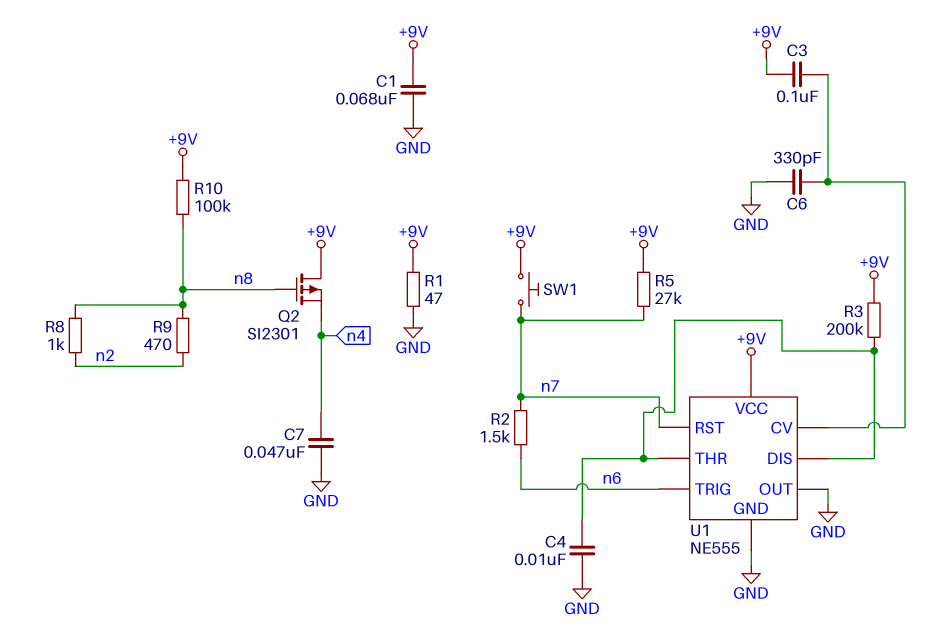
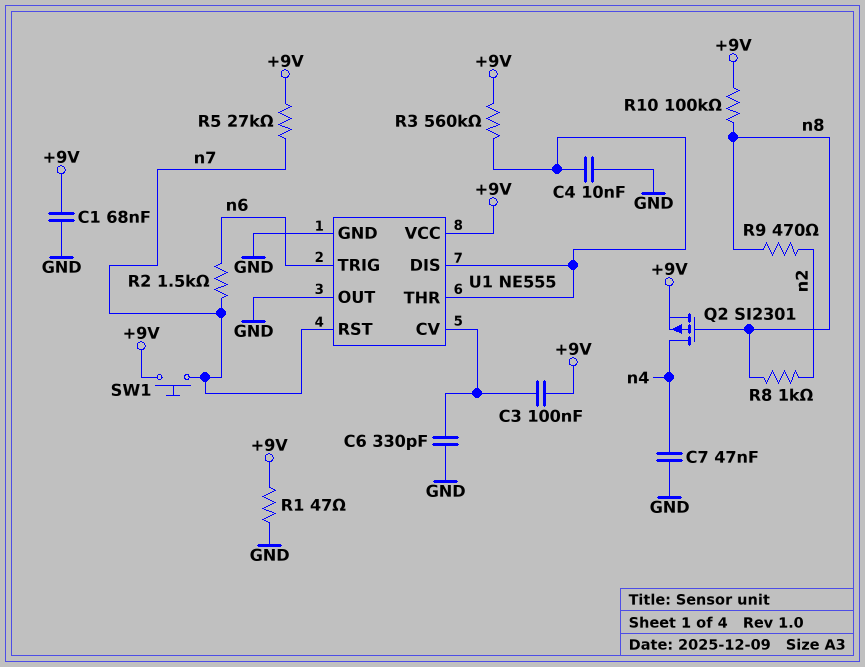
Q2: PMOS SI2301 (G n8, D +9V, S n4) -> PMOS SI2301 (G n8, D n4, S +9V)
R3: 200k (+9V, U1/DIS) -> 560k (+9V, U1/DIS)

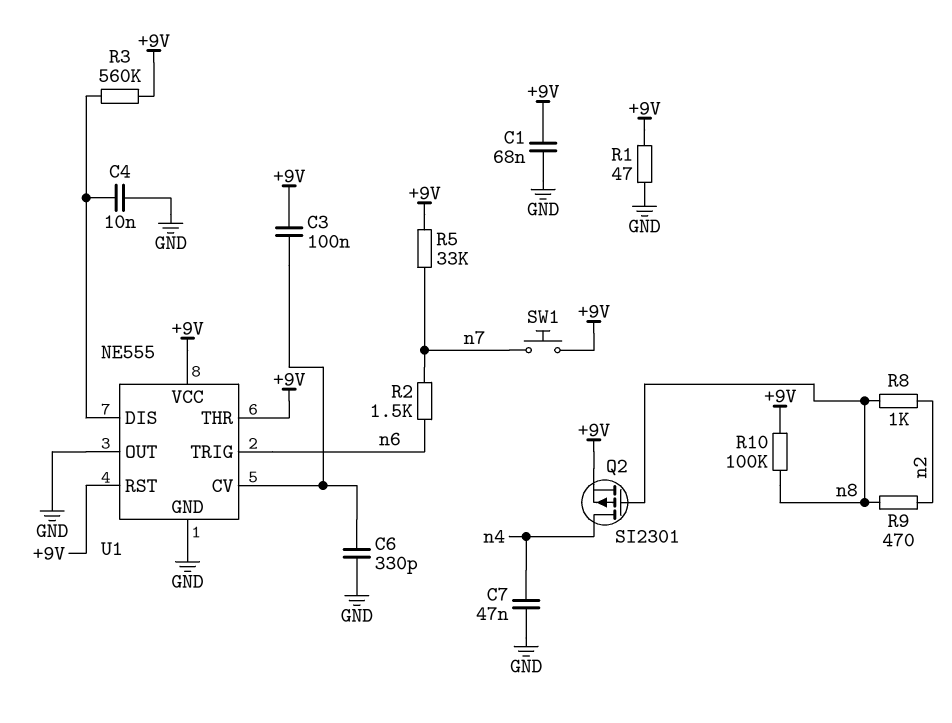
R5: 27k (+9V, n7) -> 33k (+9V, n7)
U1 pin RST: n7 -> +9V
U1 pin THR: U1/DIS -> +9V

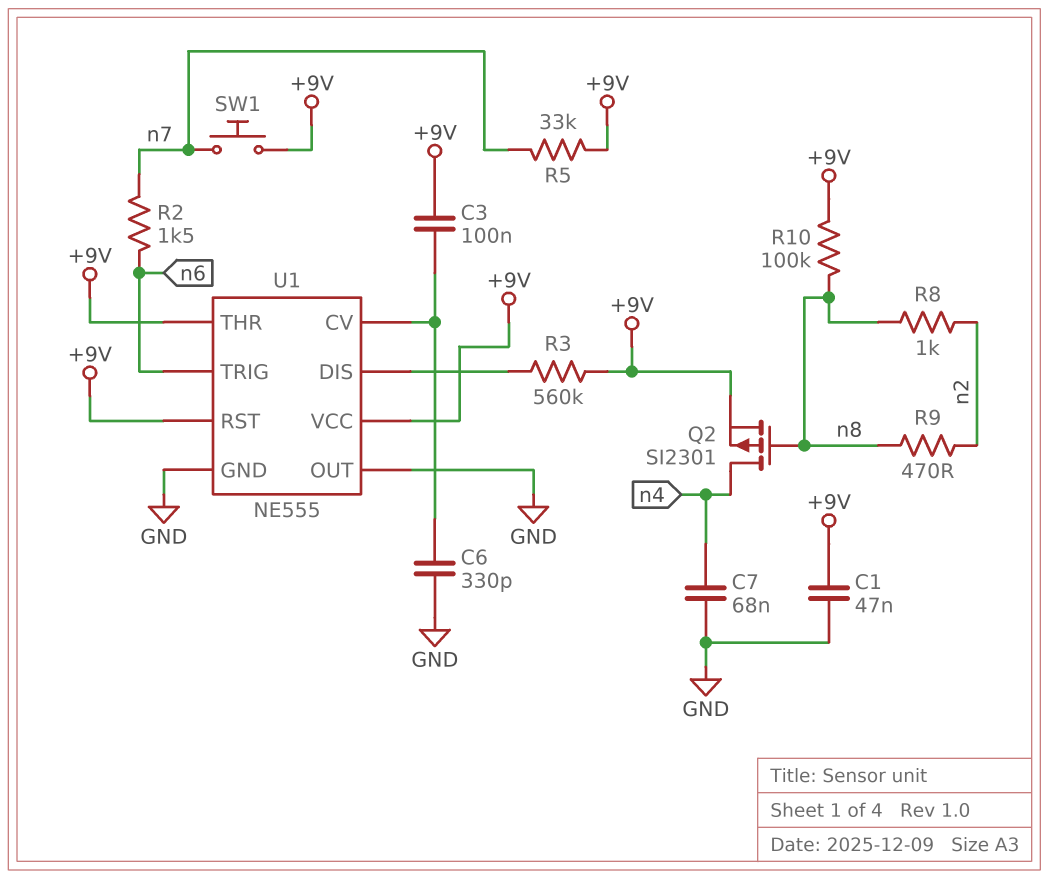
C1: 68nF (+9V, GND) -> 47nF (+9V, GND)
C4: 10nF (GND, U1/DIS) -> none
C7: 47nF (GND, n4) -> 68nF (GND, n4)
R1: 47 (+9V, GND) -> none

